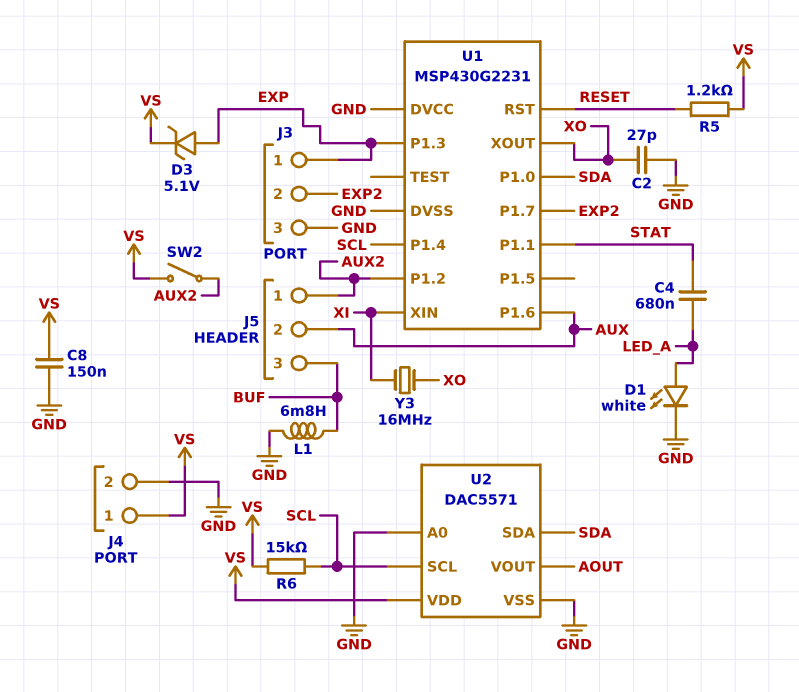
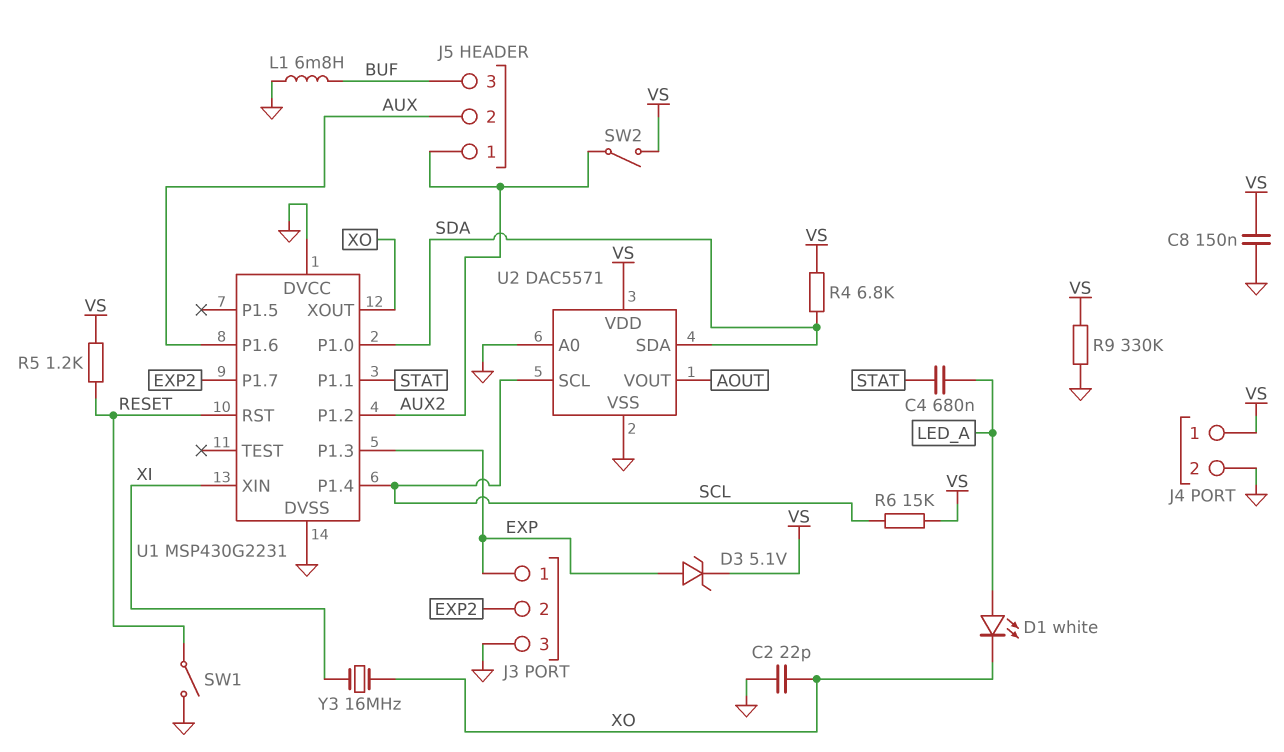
C2: 27pF (GND, XO) -> 22pF (GND, XO)
D1: LED white (A LED_A, K GND) -> LED white (A LED_A, K XO)
R4: none -> 6.8k (SDA, VS)
R9: none -> 330k (GND, VS)
SW1: none -> switch (GND, RESET)

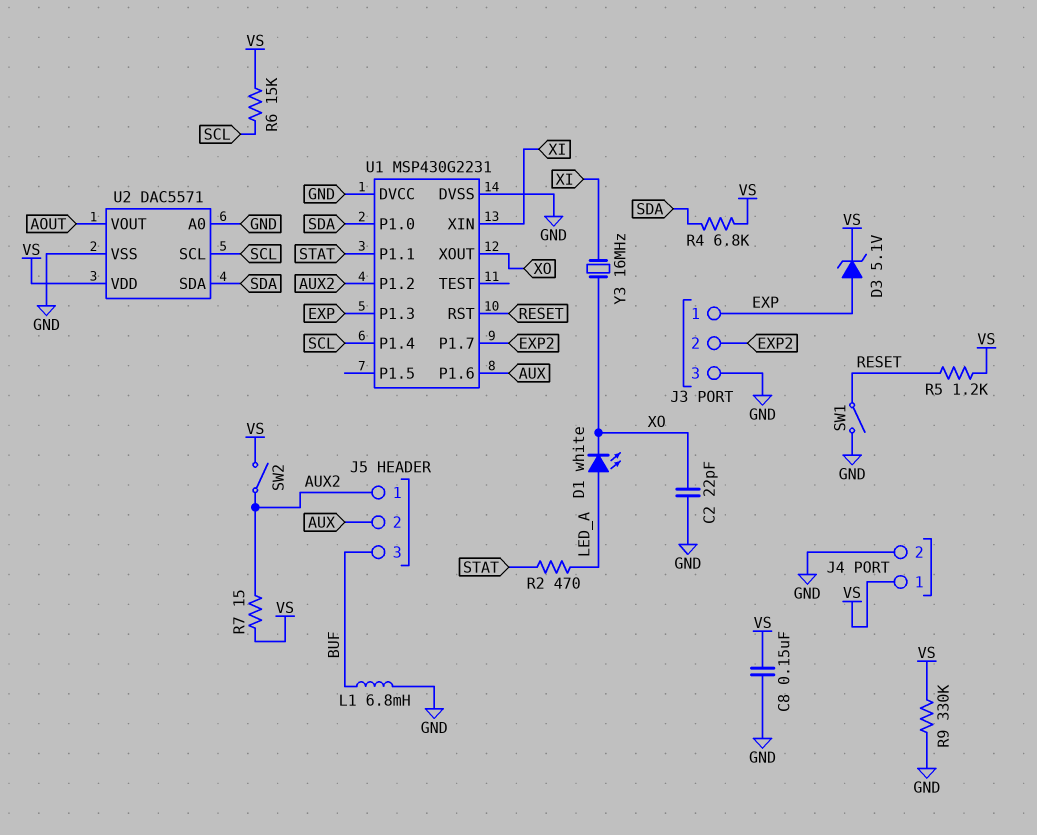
C4: 680nF (LED_A, STAT) -> none
R2: none -> 470 (LED_A, STAT)
R7: none -> 15 (AUX2, VS)

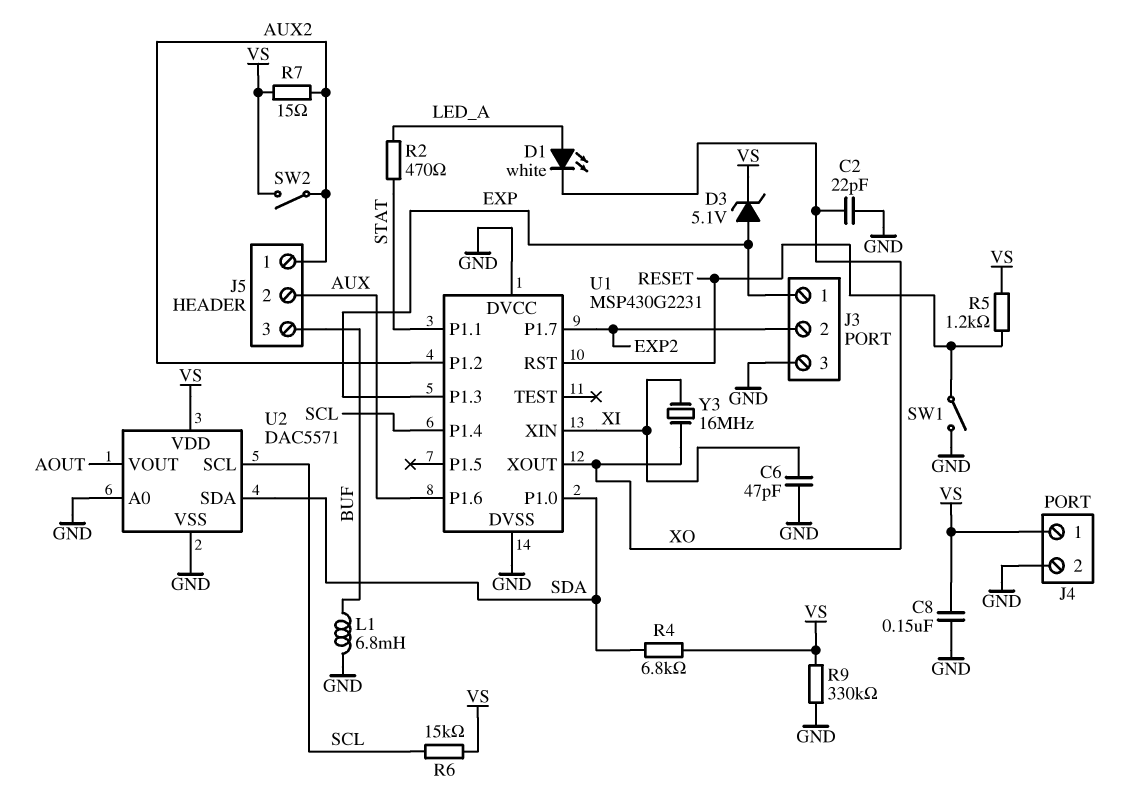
C6: none -> 47pF (GND, XI)

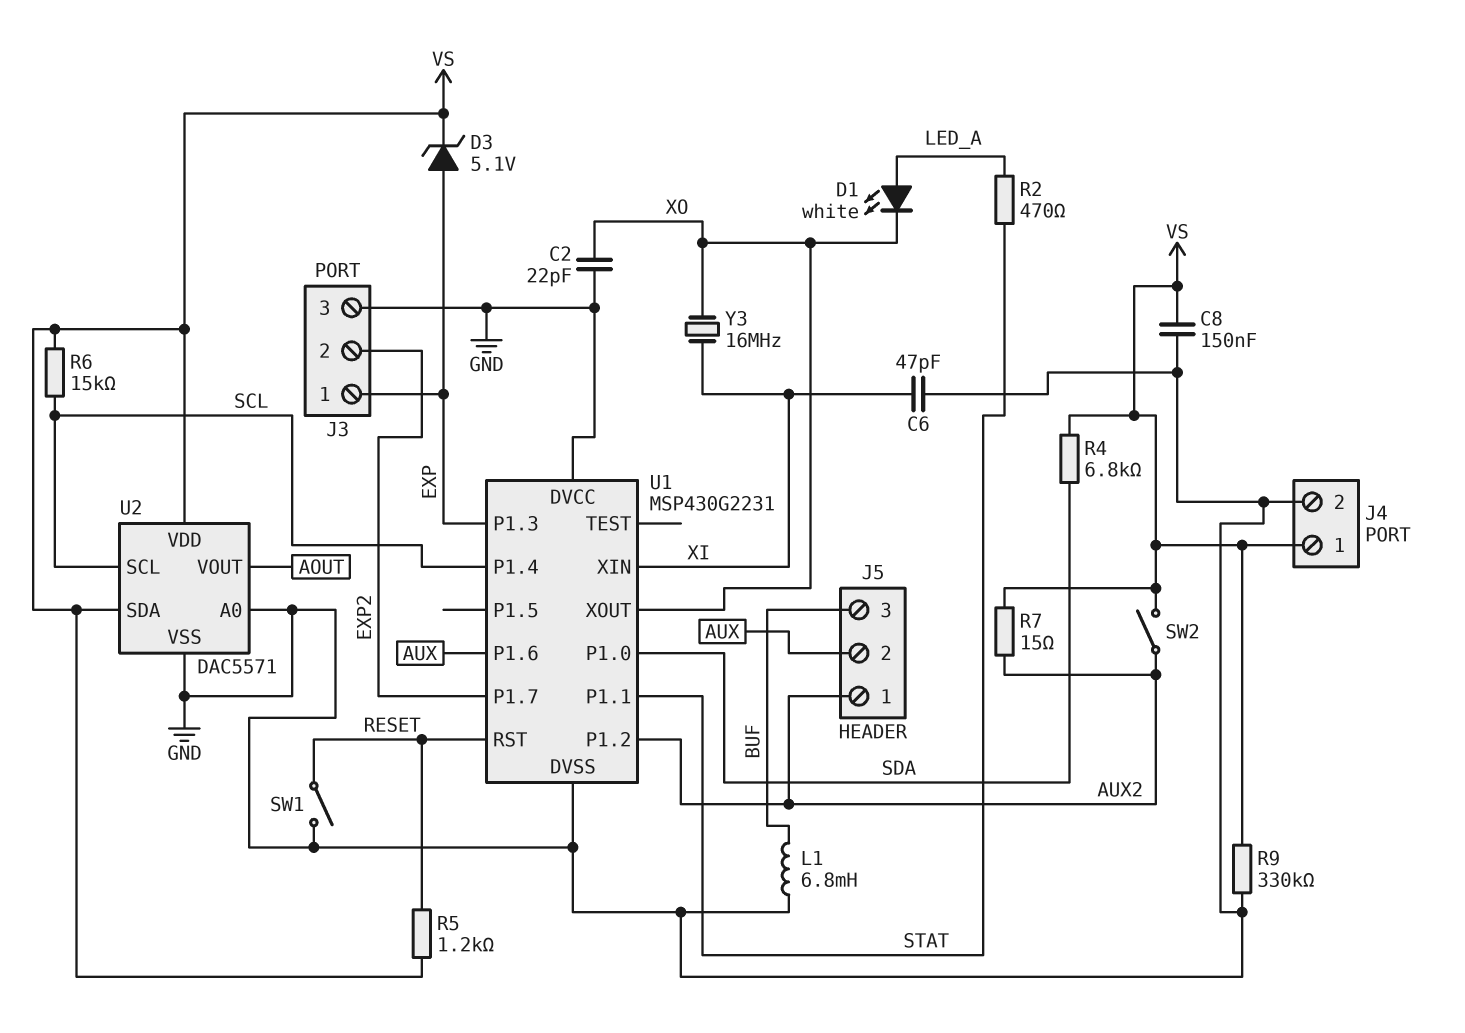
U2 pin SDA: SDA -> VS

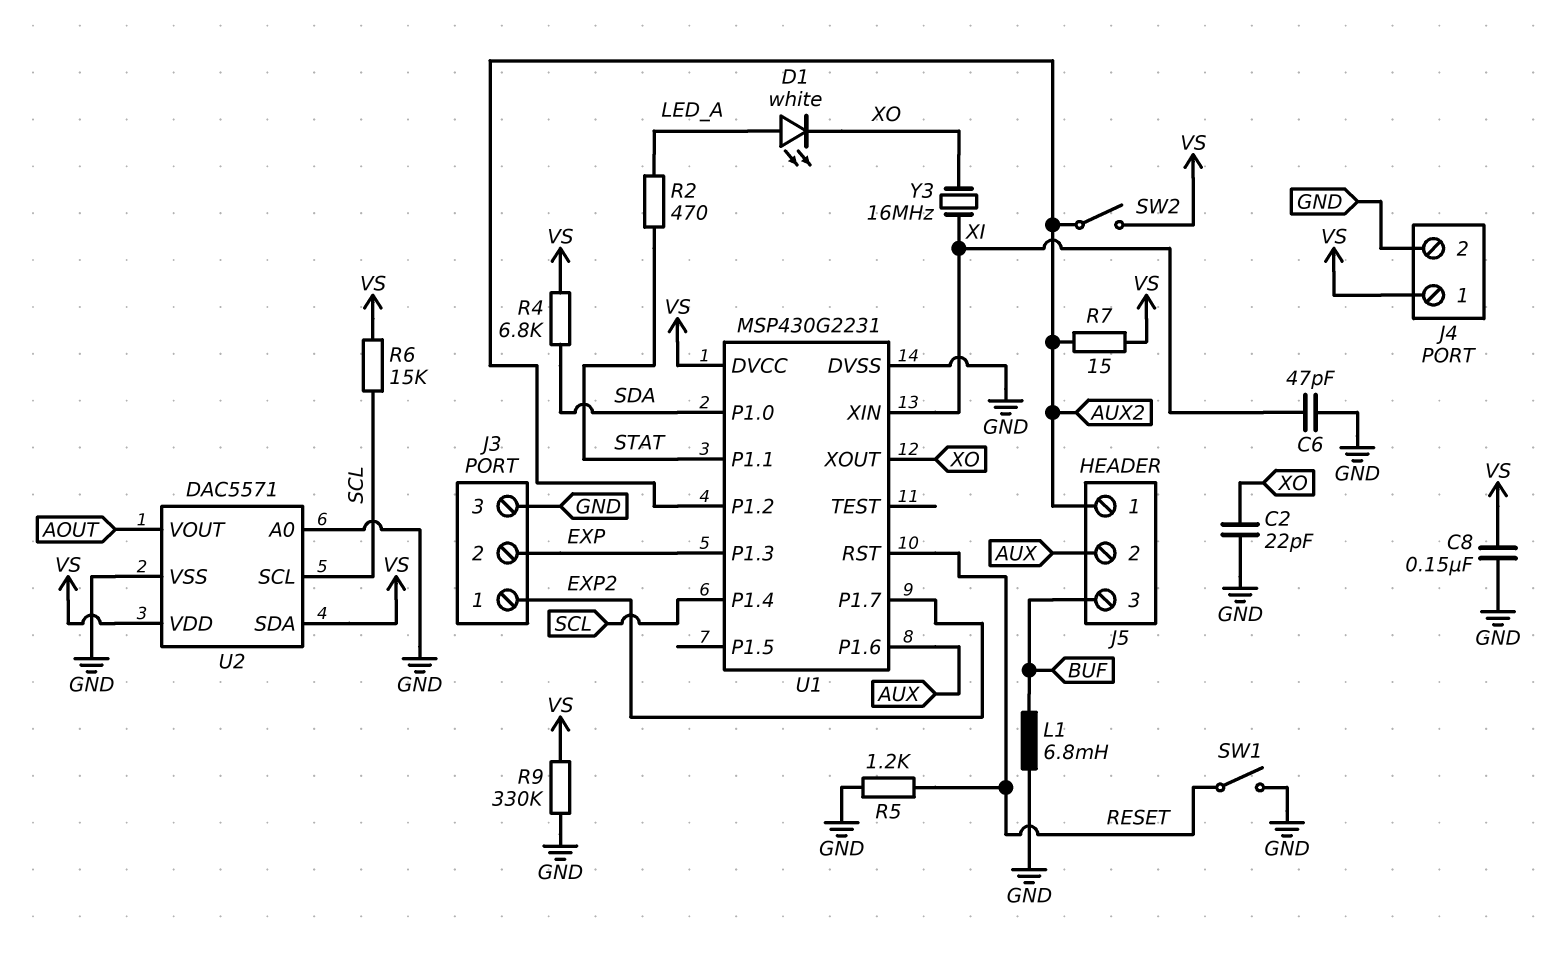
D3: zener 5.1V (A EXP, K VS) -> none
J3 pin 1: EXP -> EXP2
J3 pin 2: EXP2 -> EXP
R5: 1.2k (RESET, VS) -> 1.2k (GND, RESET)
U1 pin DVCC: GND -> VS

